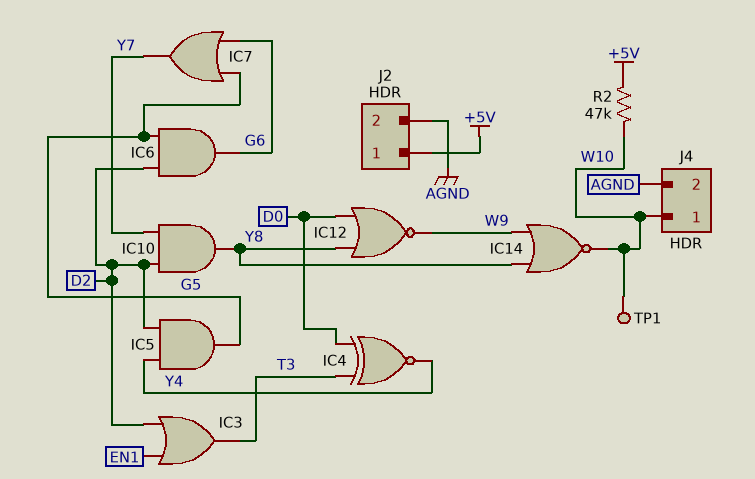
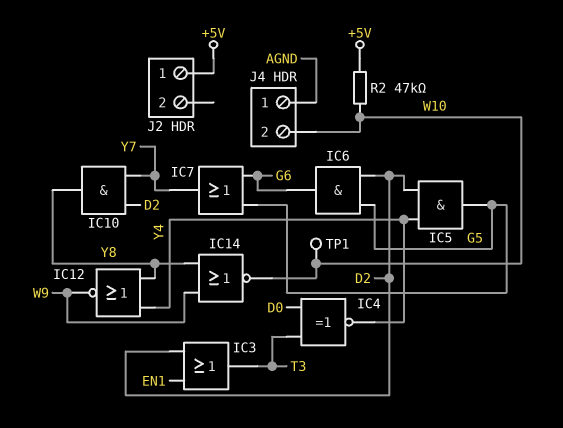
IC12: NOR (in D0, in Y8, out W9) -> NOR (in Y4, in Y8, out W9)
J2 pin 2: AGND -> none
J4 pin 1: W10 -> AGND
J4 pin 2: AGND -> W10

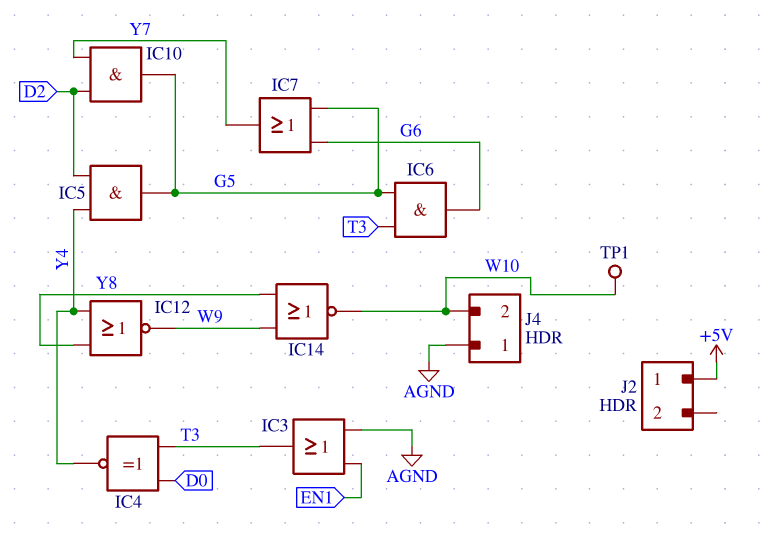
IC3: OR (in D2, in EN1, out T3) -> OR (in AGND, in EN1, out T3)
IC6: AND (in D2, in G5, out G6) -> AND (in G5, in T3, out G6)
IC10: AND (in D2, in Y7, out Y8) -> AND (in D2, in Y7, out G5)
R2: 47k (+5V, W10) -> none

